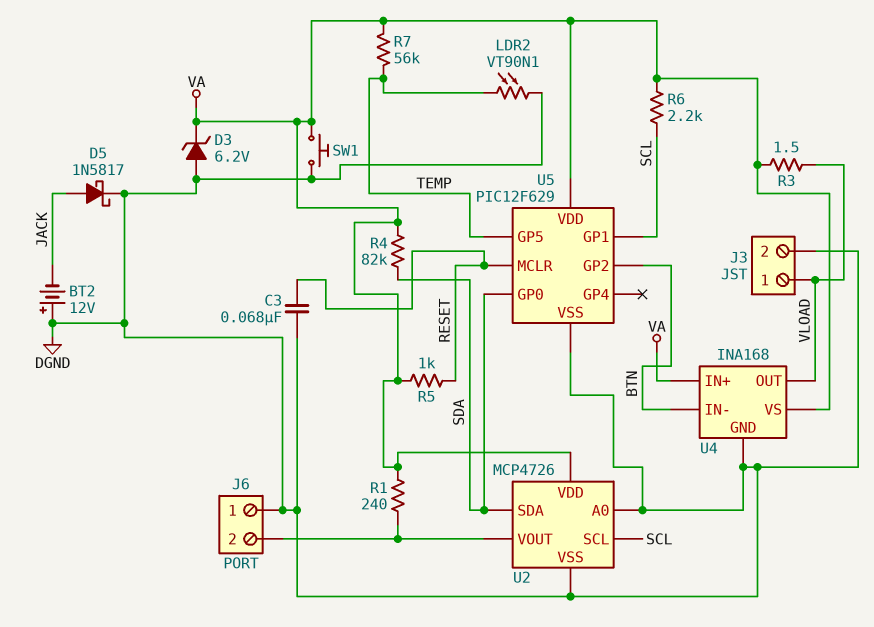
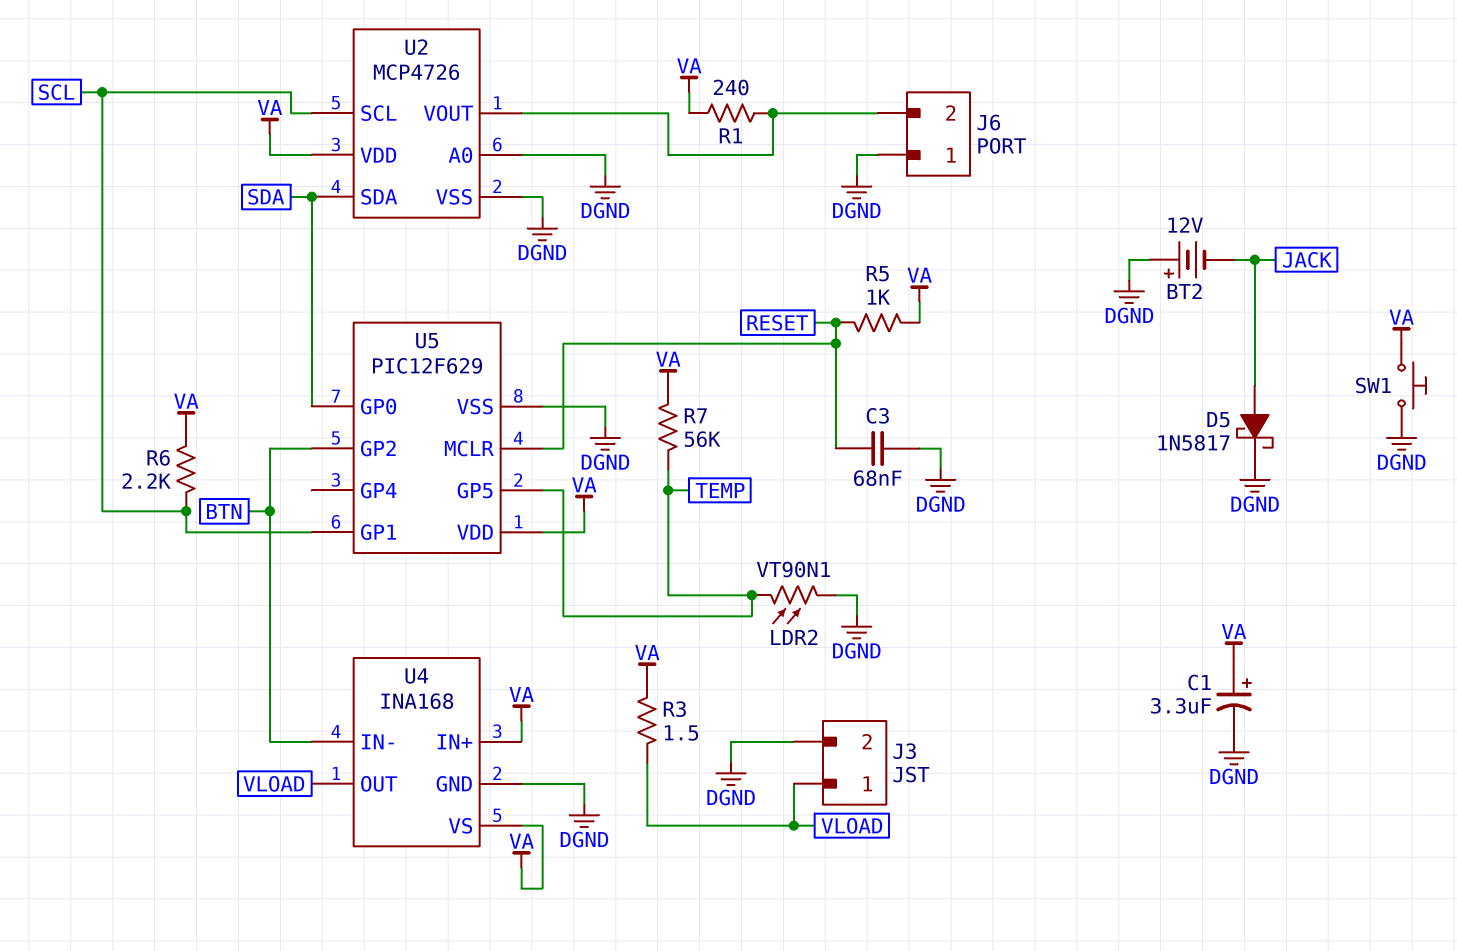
C1: none -> 3.3uF (plus VA, minus DGND)
D3: zener 6.2V (A DGND, K VA) -> none
R4: 82k (SDA, VA) -> none

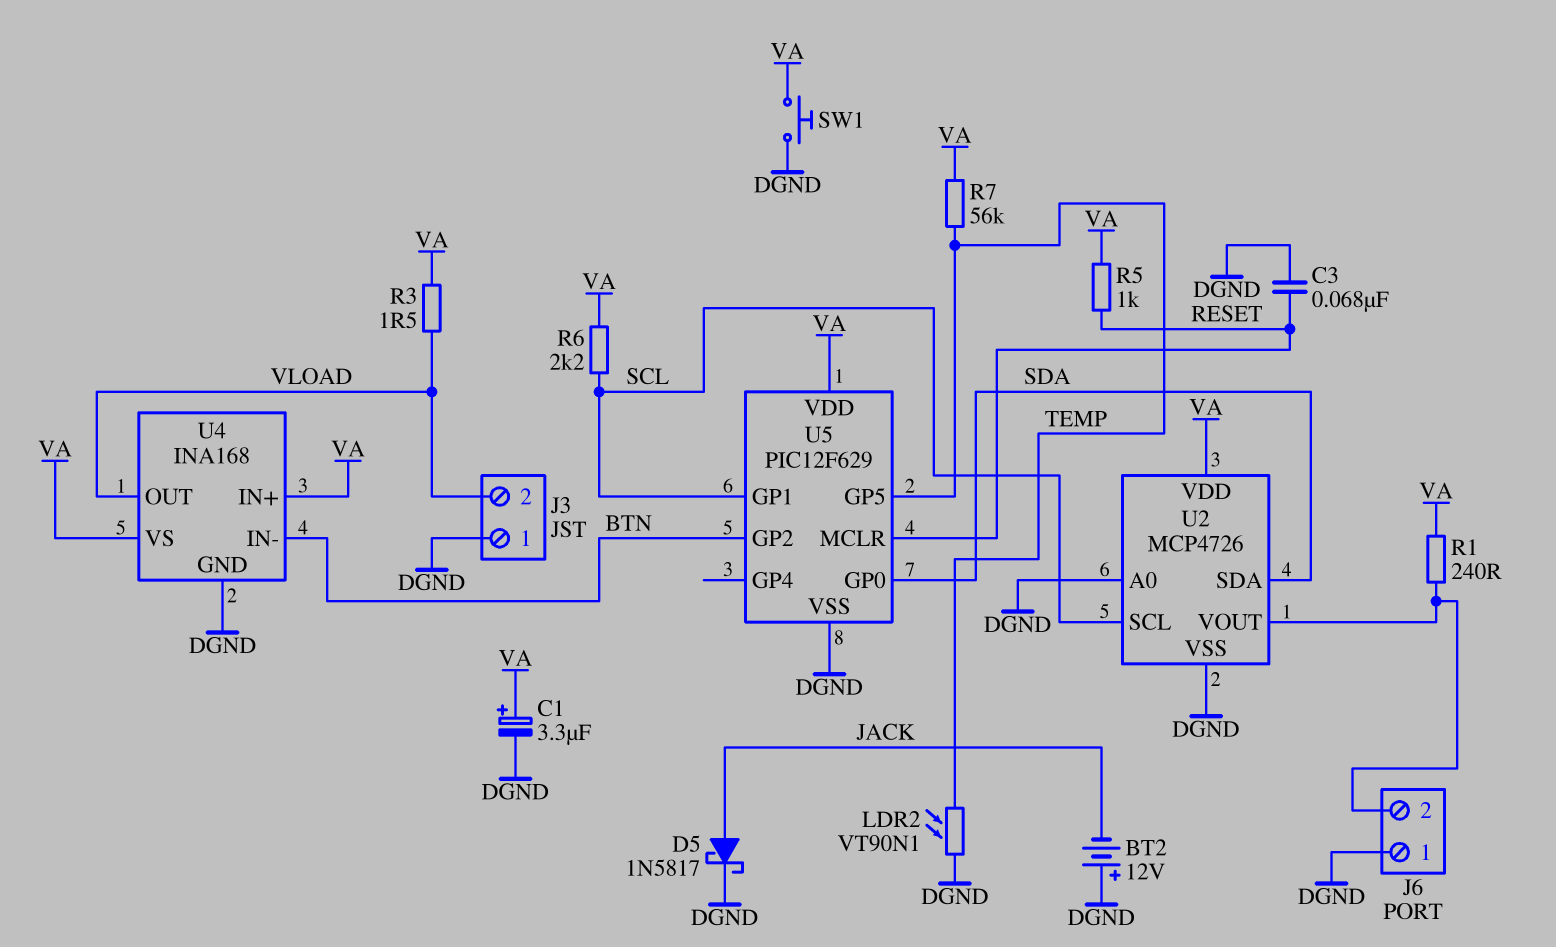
J3 pin 1: VLOAD -> DGND
J3 pin 2: DGND -> VLOAD

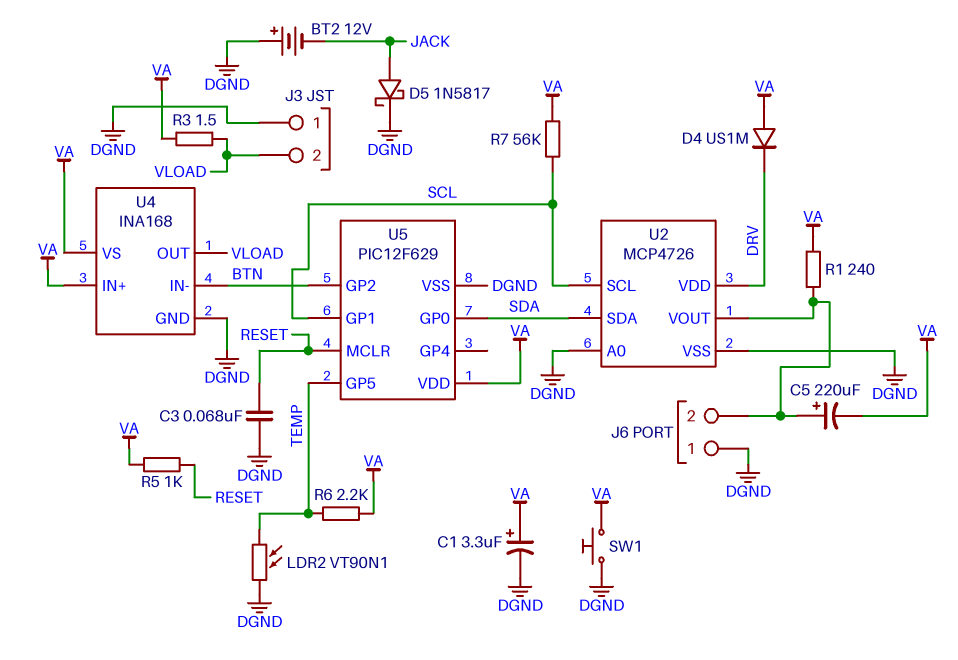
C5: none -> 220uF (plus J6/2, minus VA)
D4: none -> diode US1M (A VA, K DRV)
R6: 2.2k (SCL, VA) -> 2.2k (TEMP, VA)
R7: 56k (TEMP, VA) -> 56k (SCL, VA)
U2 pin VDD: VA -> DRV

